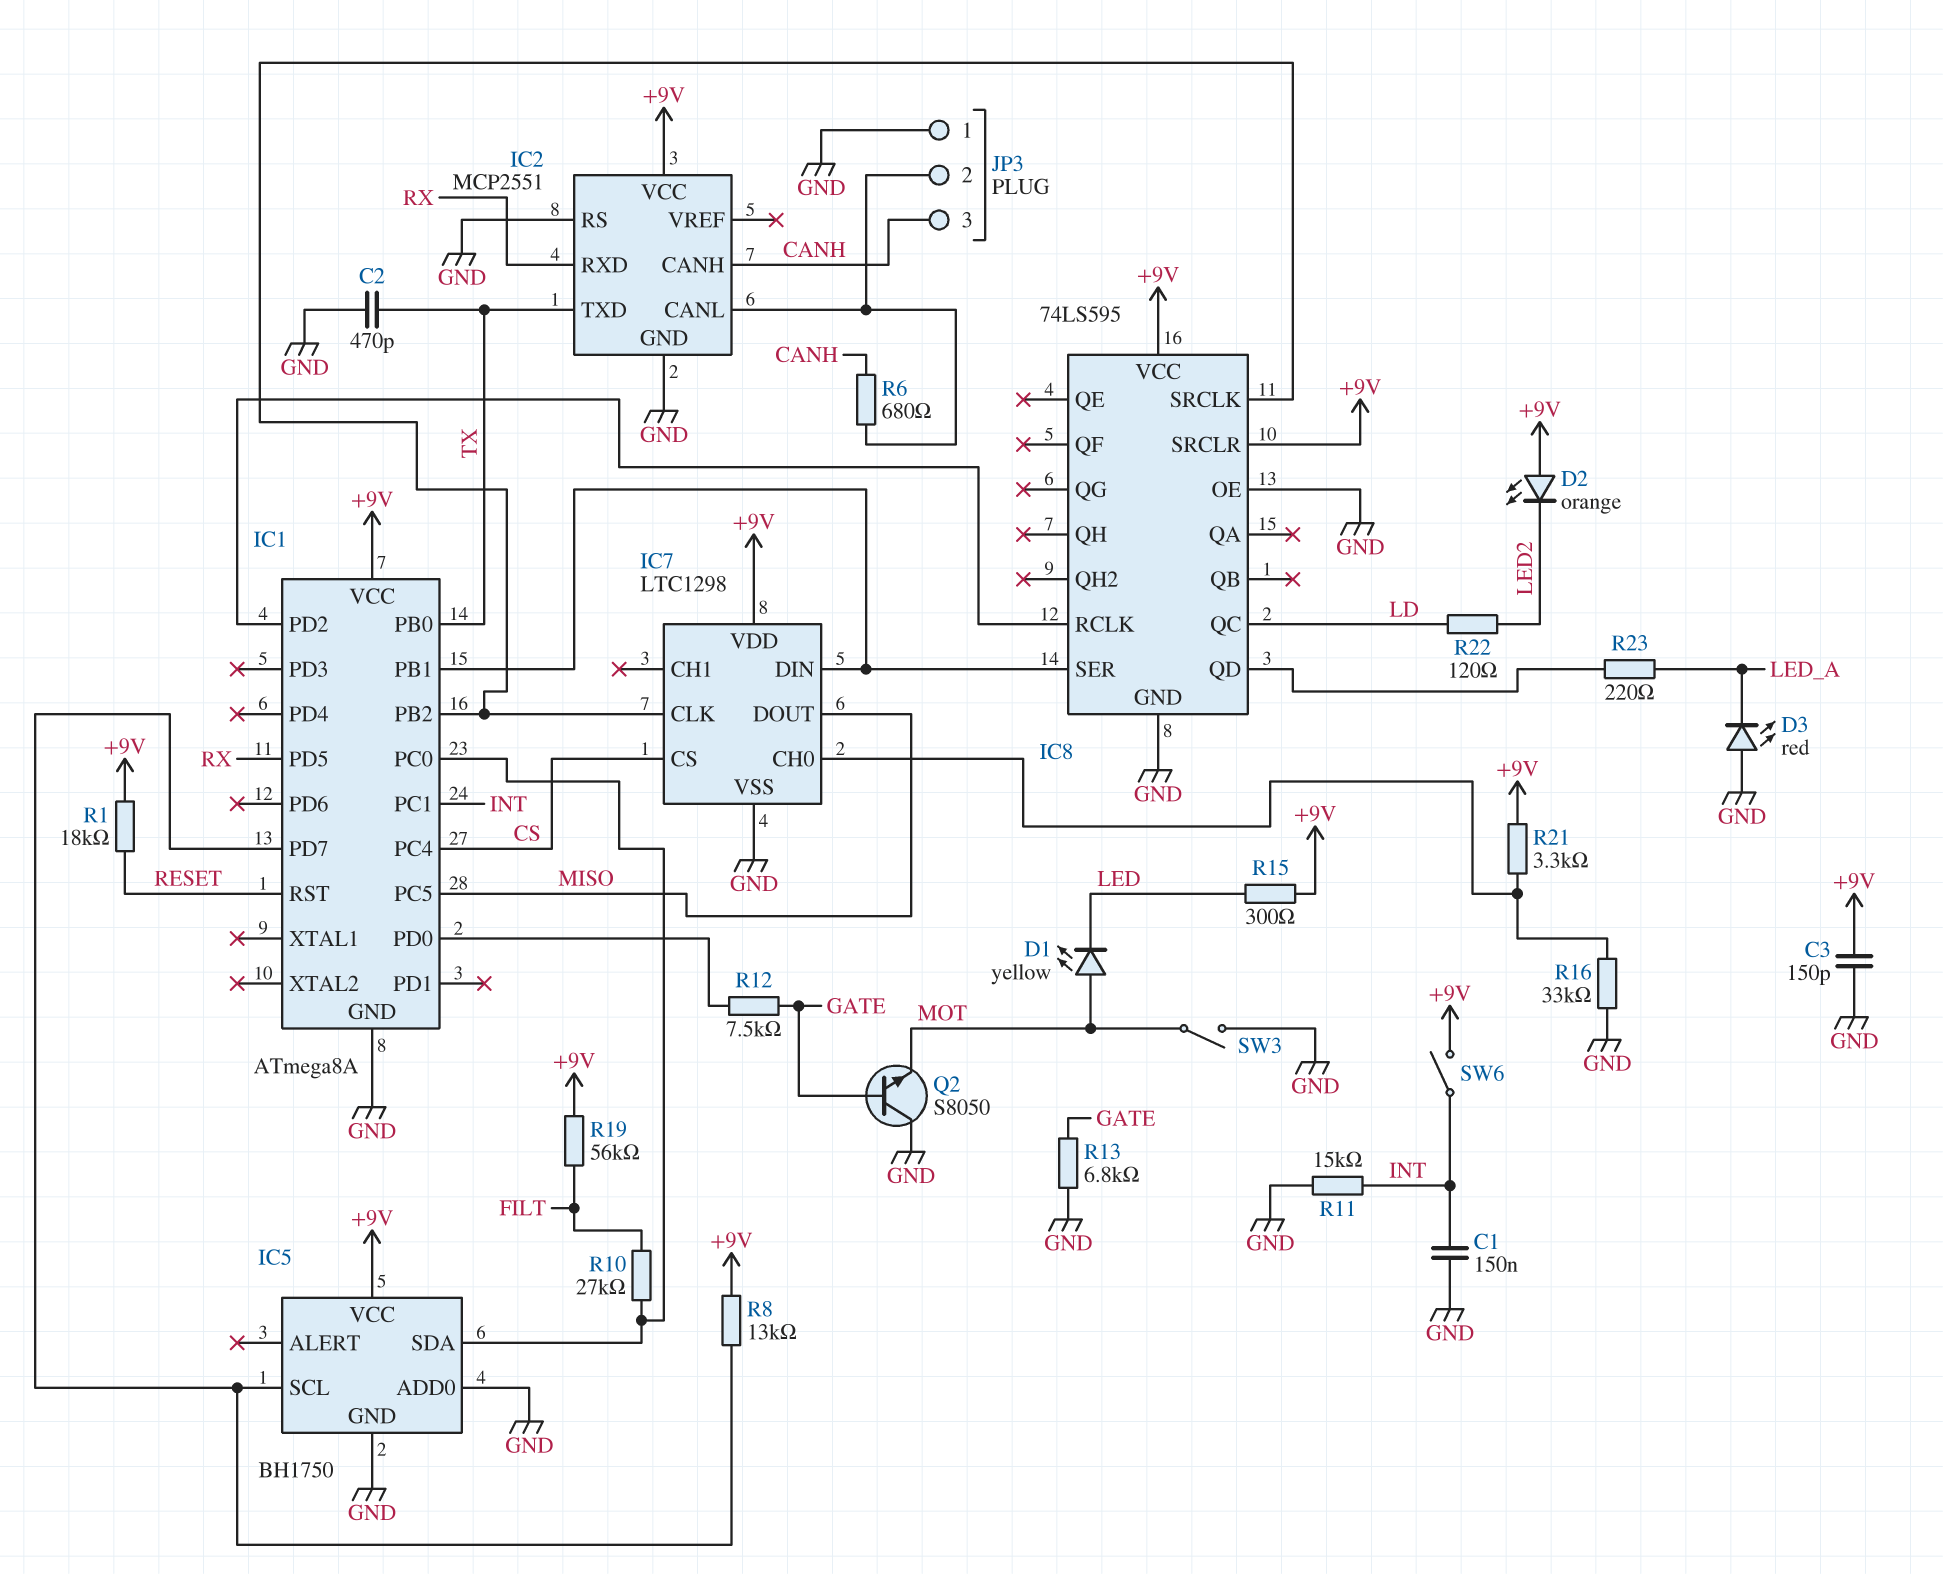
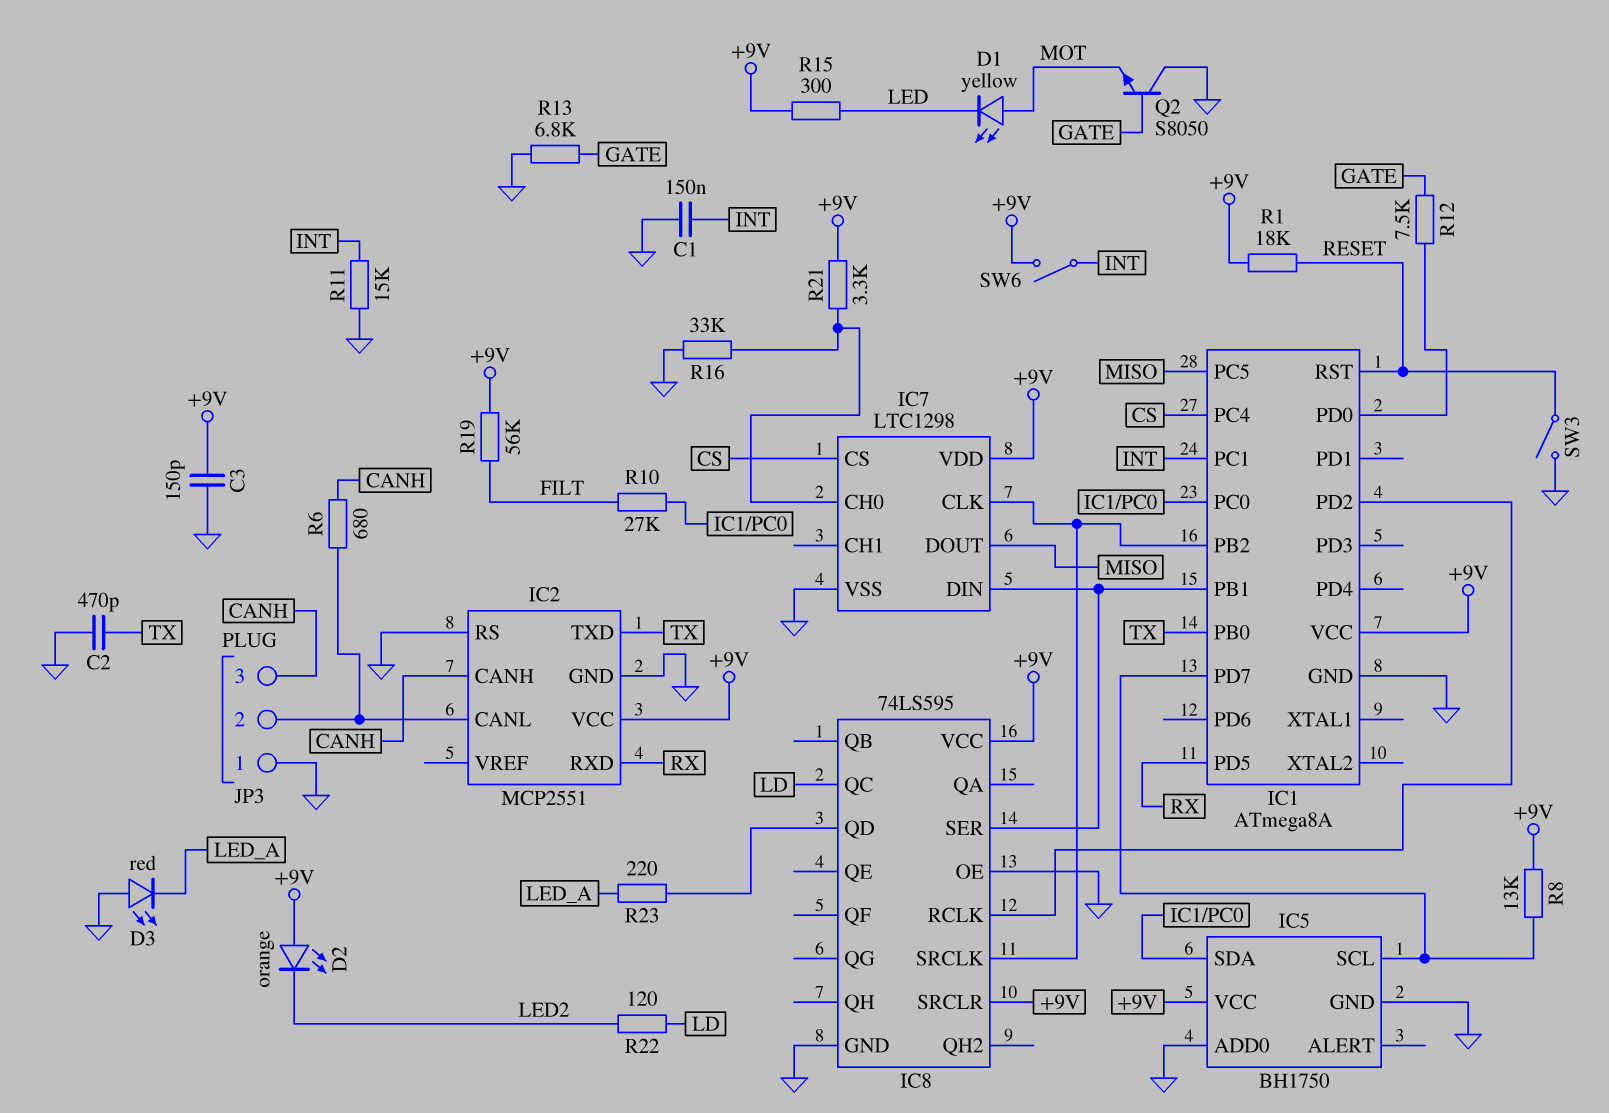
SW3: switch (GND, MOT) -> switch (GND, RESET)

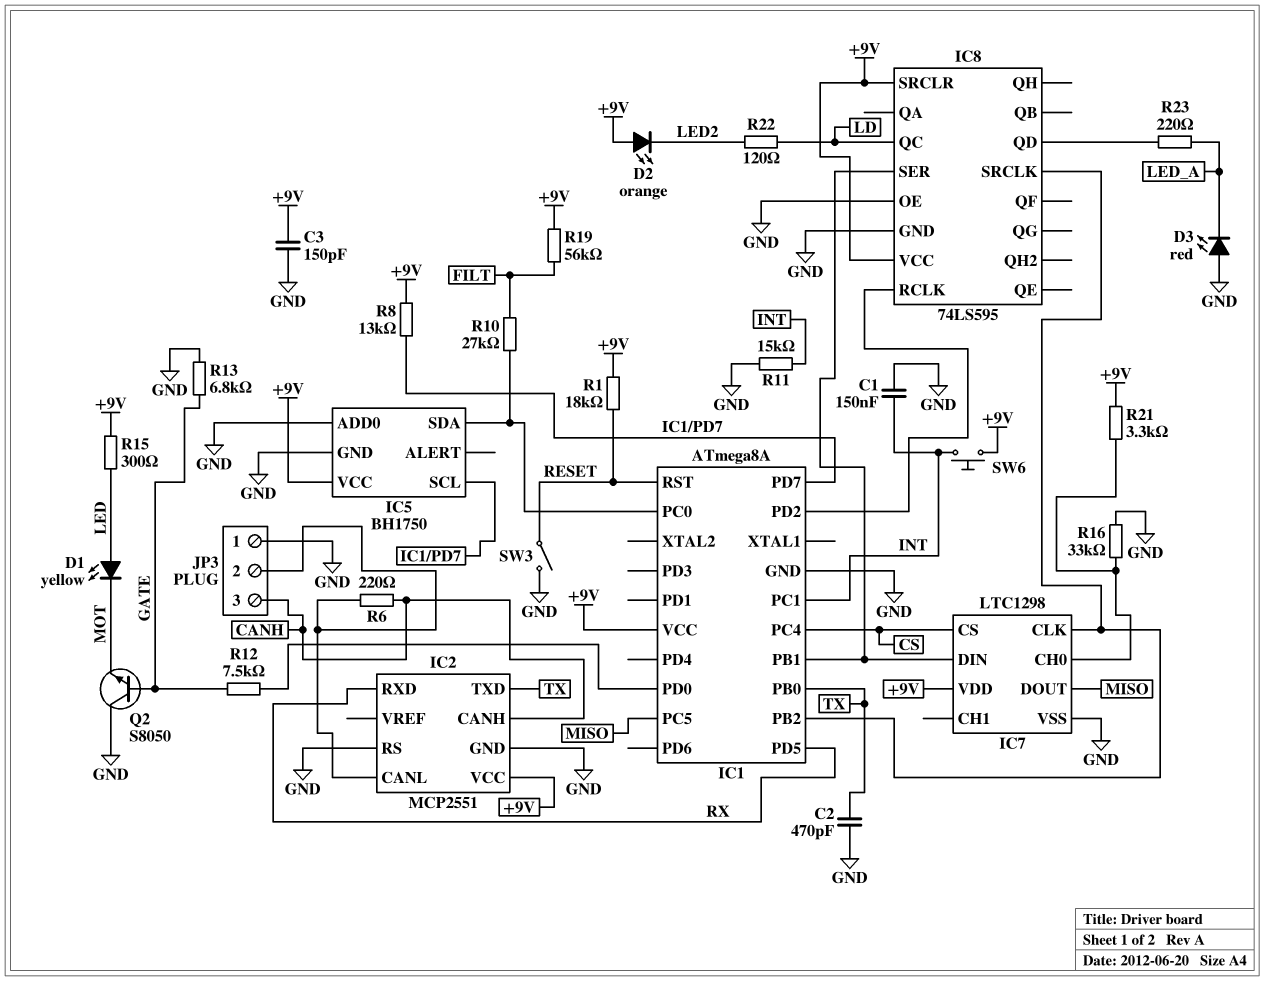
D1: LED yellow (A MOT, K LED) -> LED yellow (A LED, K MOT)
R6: 680 (CANH, IC2/CANL) -> 220 (CANH, IC2/CANL)
SW6: switch (+9V, INT) -> button (+9V, INT)

